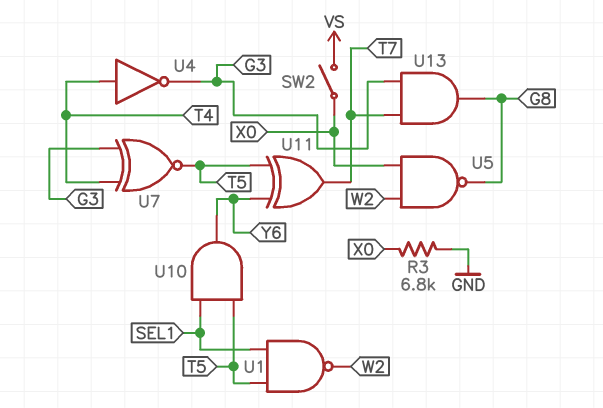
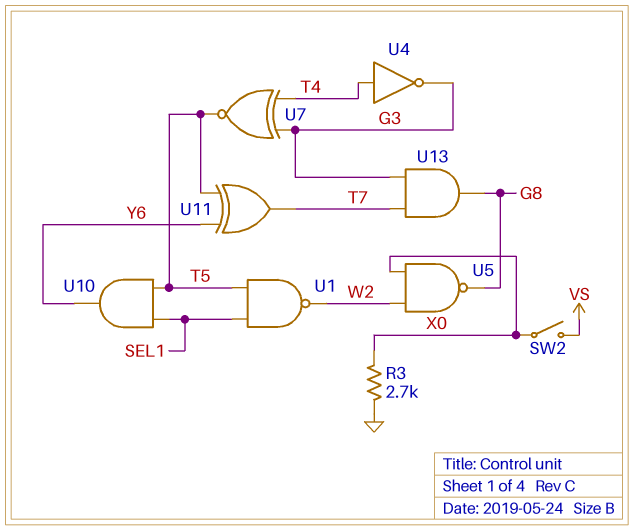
R3: 6.8k (GND, X0) -> 2.7k (GND, X0)

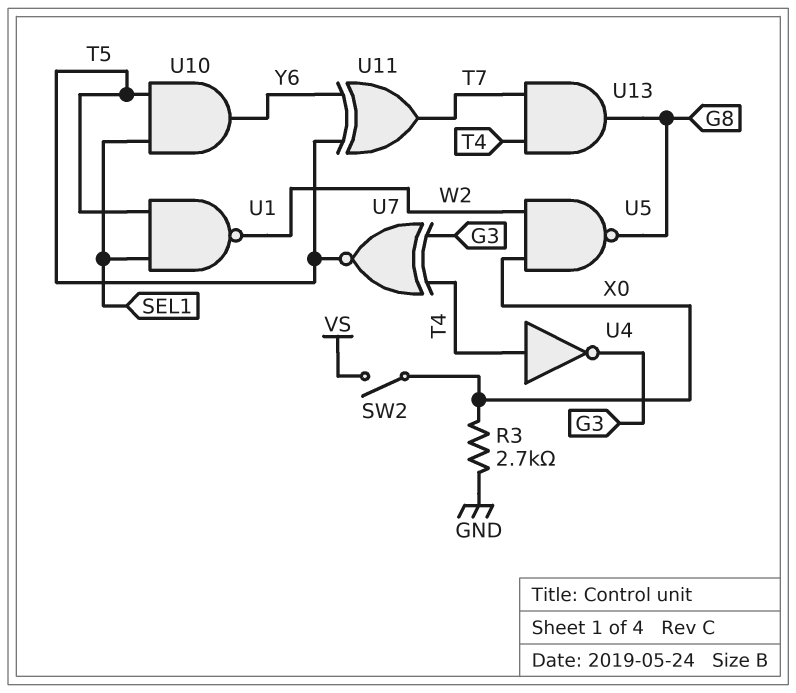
U13: AND (in G3, in T7, out G8) -> AND (in T4, in T7, out G8)

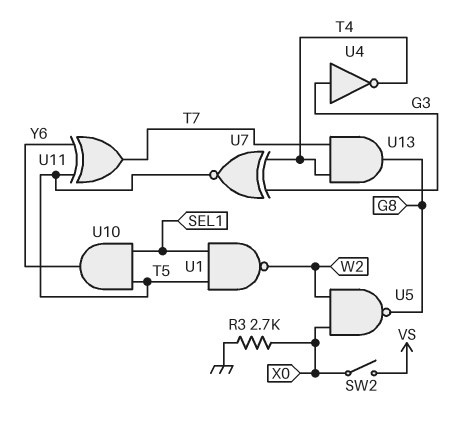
U4: NOT (in T4, out G3) -> NOT (in G3, out T4)

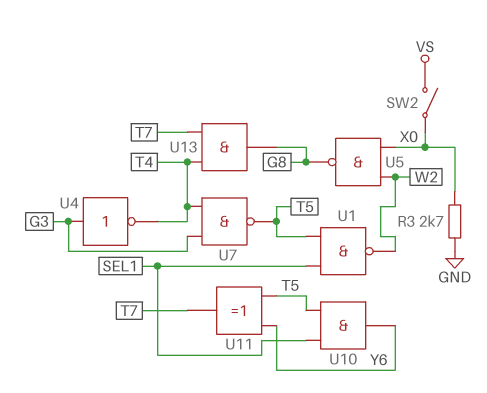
U7: XNOR (in G3, in T4, out T5) -> NAND (in G3, in T4, out T5)

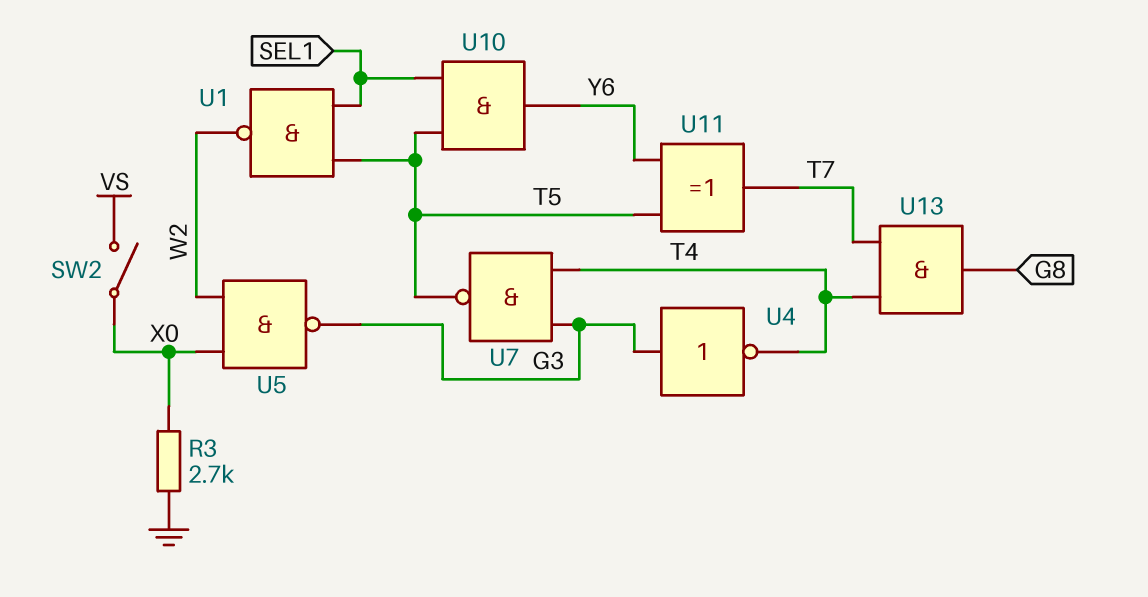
U5: NAND (in W2, in X0, out G8) -> NAND (in W2, in X0, out G3)

